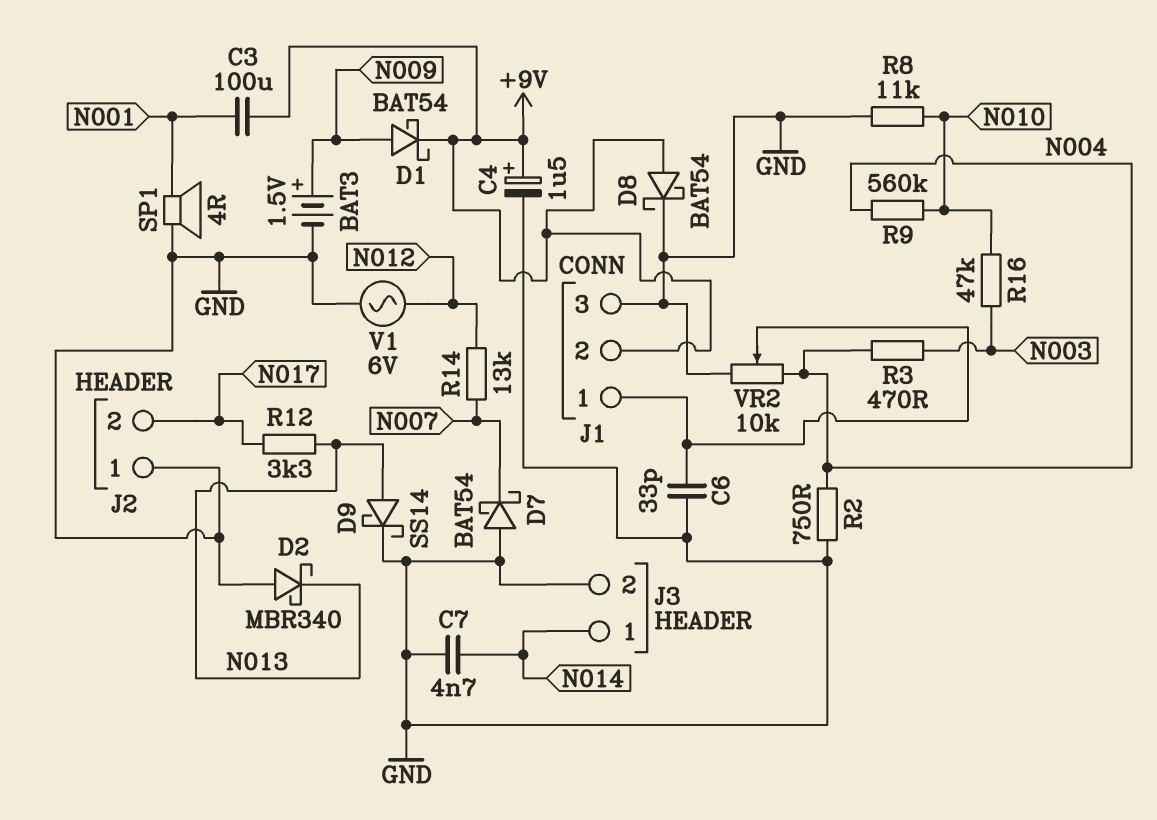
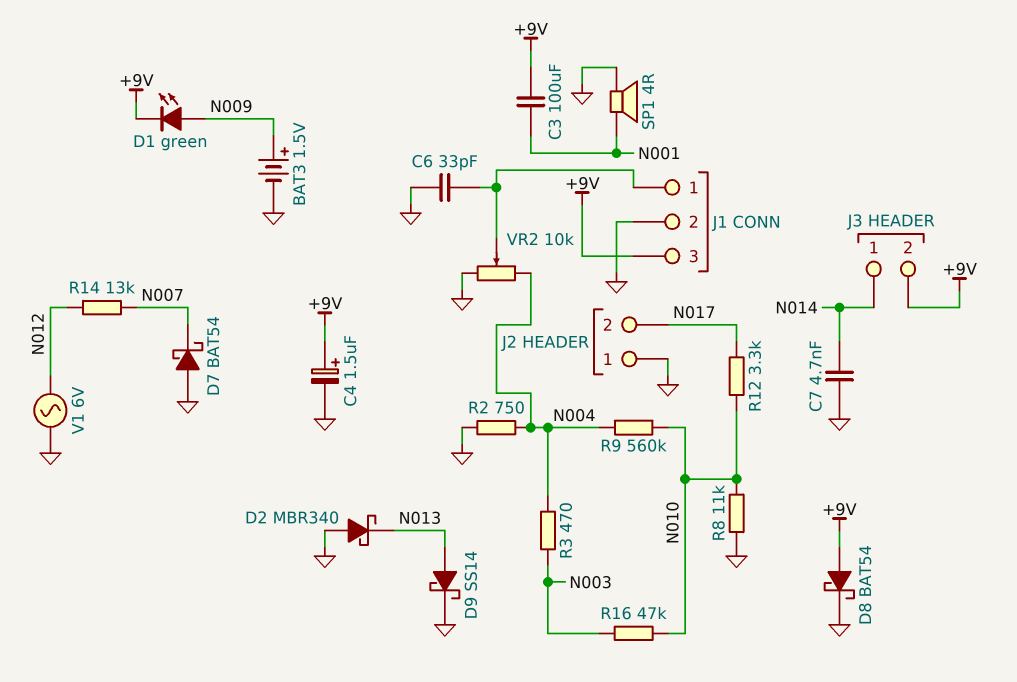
D1: schottky BAT54 (A N009, K +9V) -> LED green (A N009, K +9V)
J1 pin 2: +9V -> GND
J1 pin 3: GND -> +9V
J3 pin 2: GND -> +9V
R12: 3.3k (N013, N017) -> 3.3k (N010, N017)

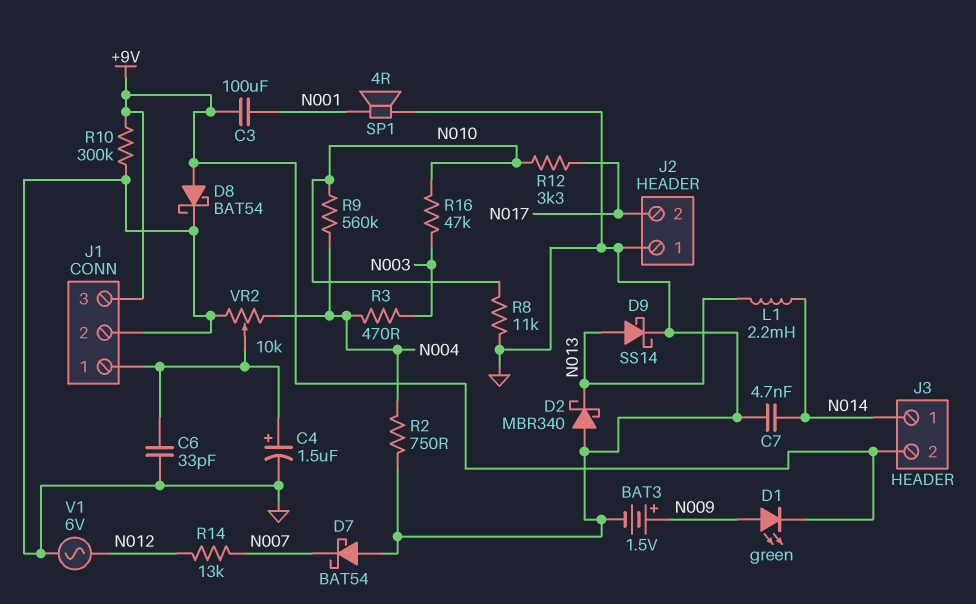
C4: 1.5uF (plus +9V, minus GND) -> 1.5uF (plus J1/1, minus GND)
L1: none -> 2.2mH (N013, N014)
R10: none -> 300k (+9V, GND)

